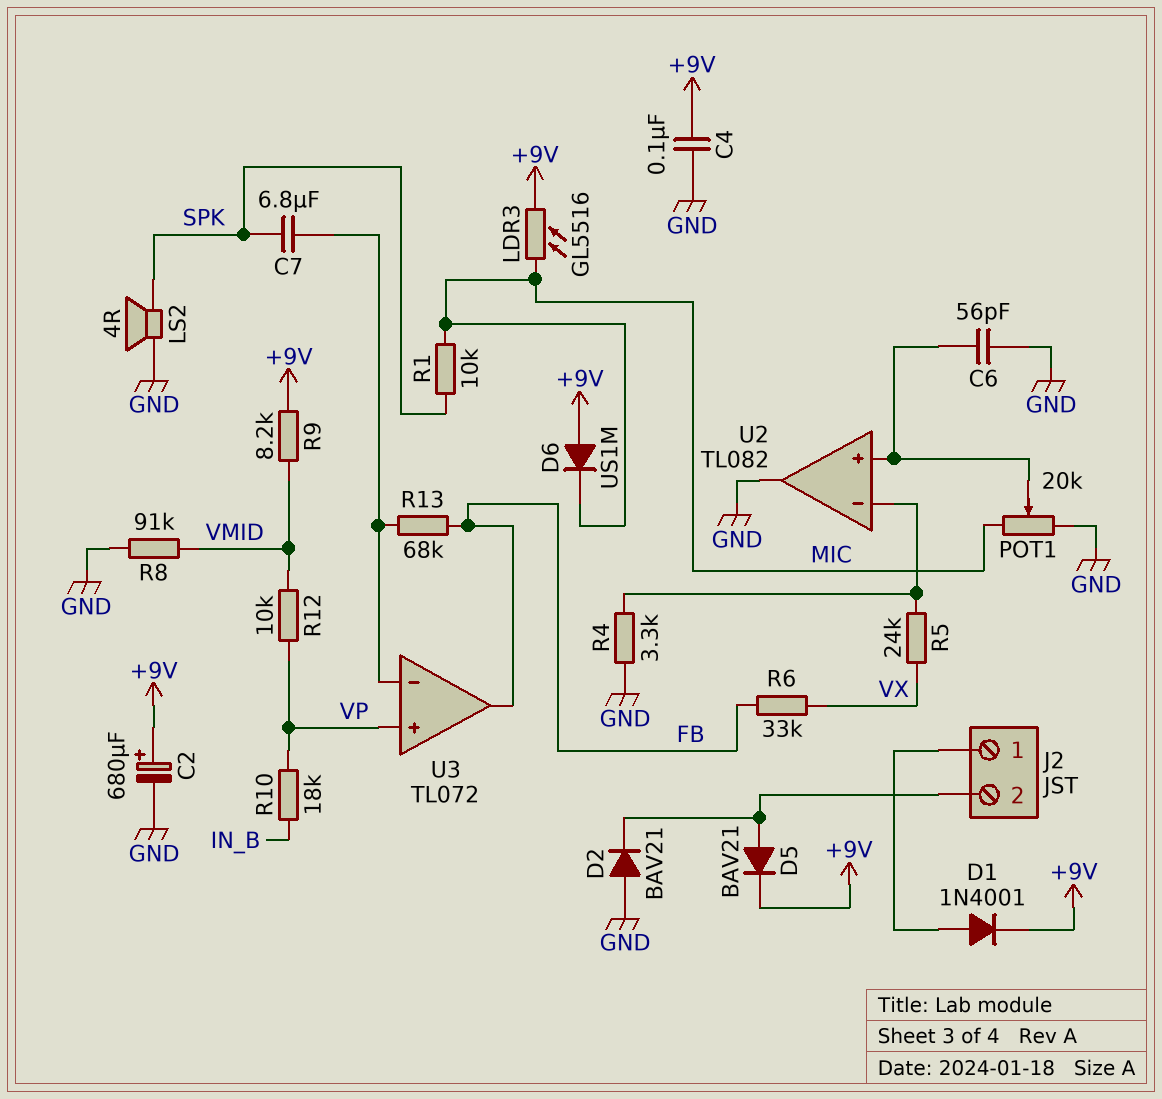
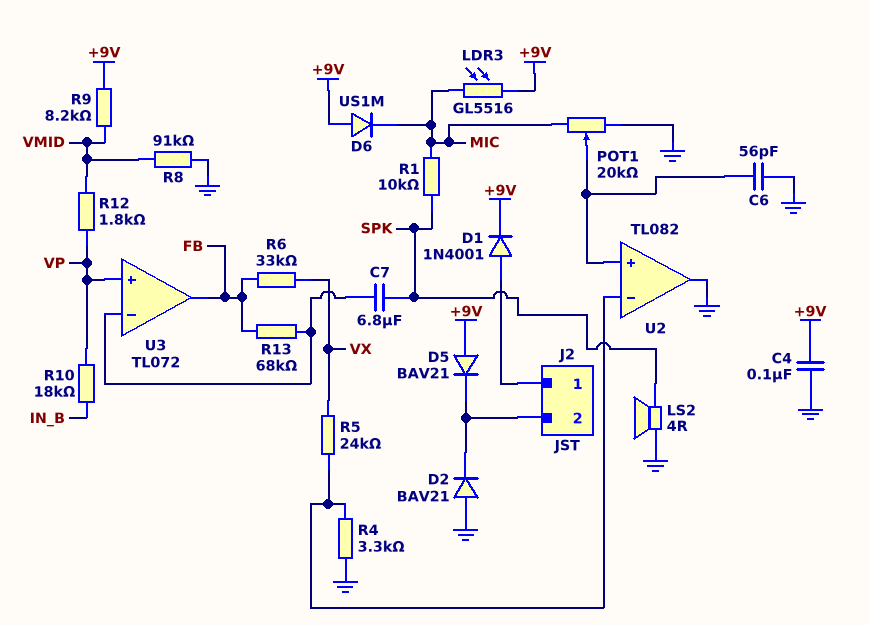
C2: 680uF (plus +9V, minus GND) -> none
D5: diode BAV21 (A J2/2, K +9V) -> diode BAV21 (A +9V, K J2/2)
R12: 10k (VMID, VP) -> 1.8k (VMID, VP)

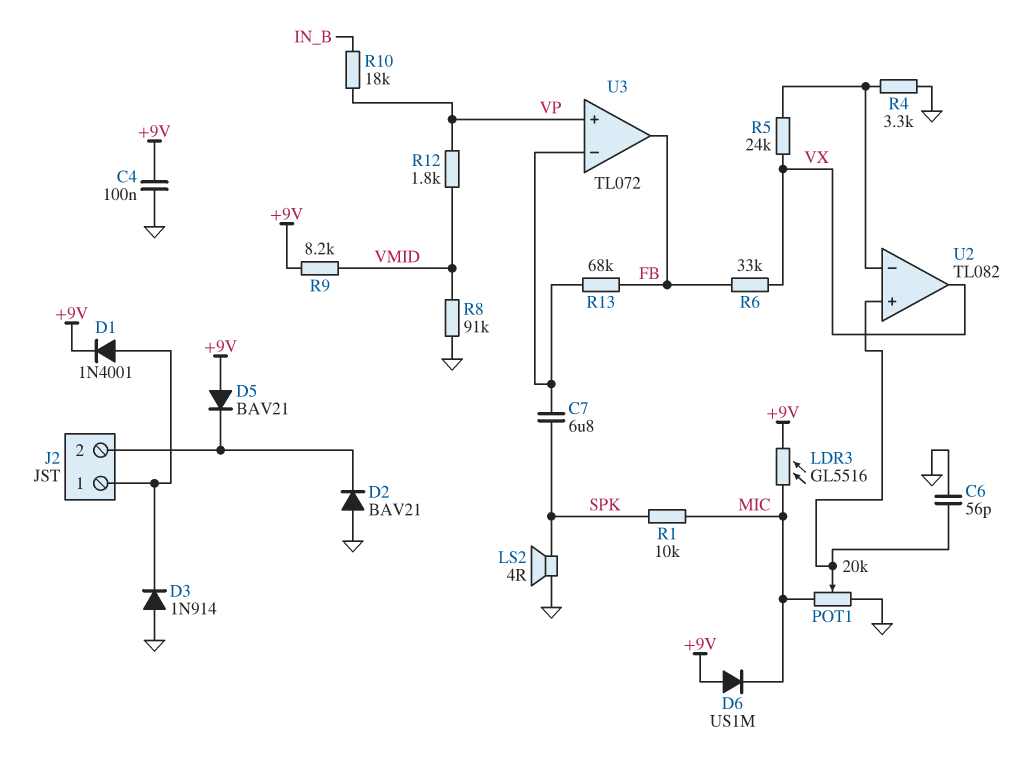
D3: none -> diode 1N914 (A GND, K J2/1)
U2 pin out: GND -> VX

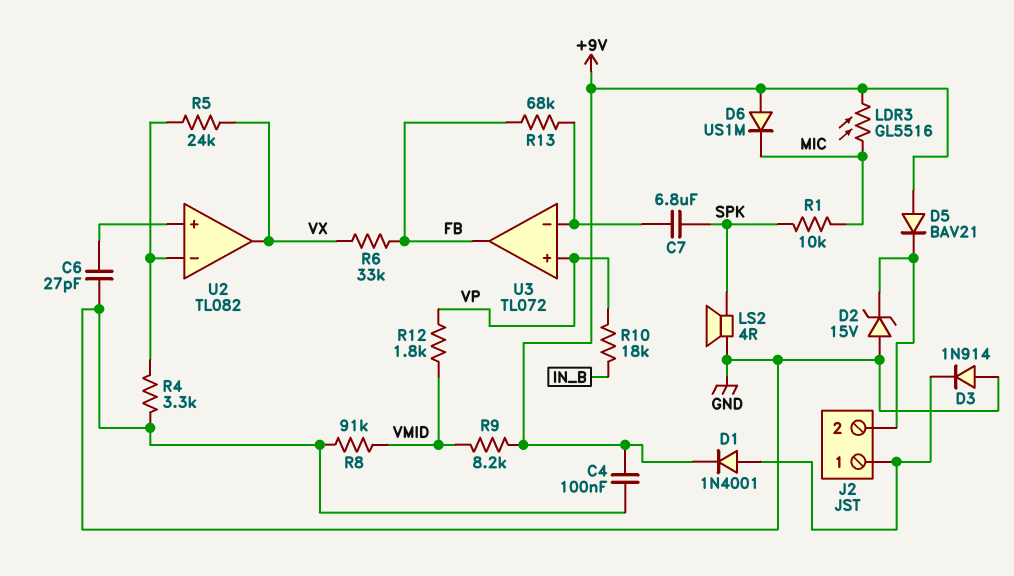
C6: 56pF (GND, U2/in+) -> 27pF (GND, U2/in+)
D2: diode BAV21 (A GND, K J2/2) -> zener 15V (A GND, K J2/2)
POT1: 20k (GND, MIC, wiper U2/in+) -> none

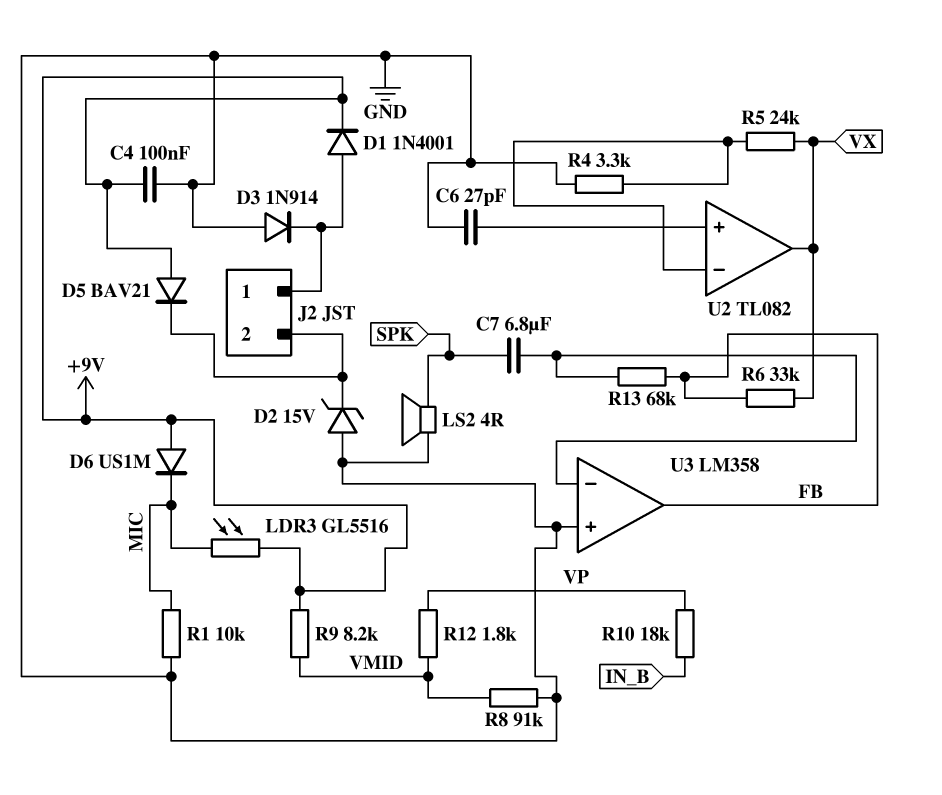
R1: 10k (MIC, SPK) -> 10k (GND, MIC)
U3: TL072 -> LM358
U3 pin in+: VP -> GND

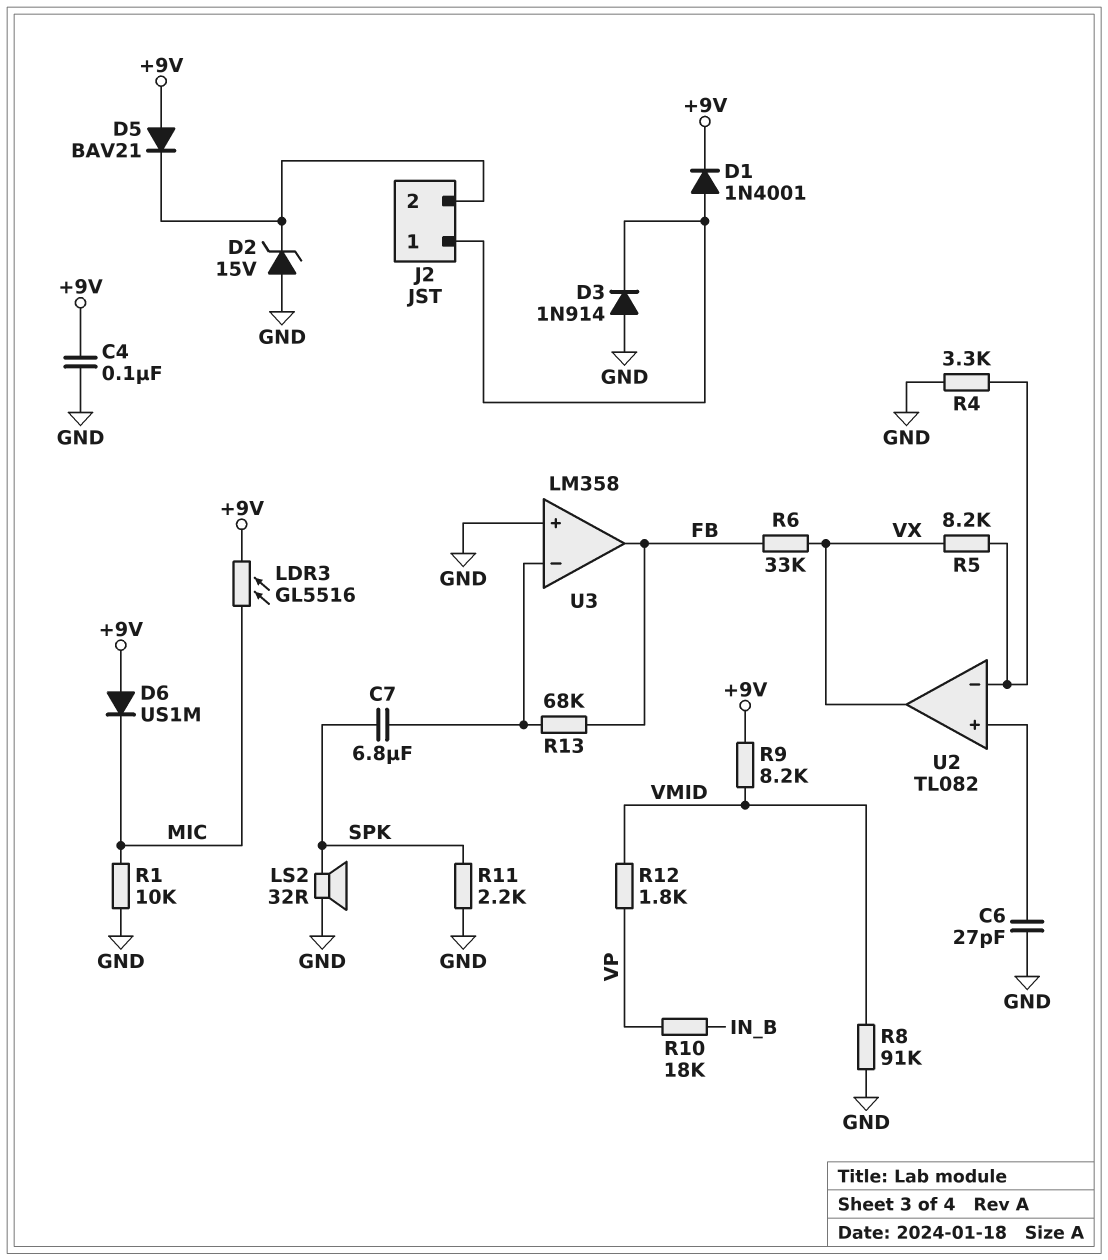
LS2: speaker 4R (GND, SPK) -> speaker 32R (GND, SPK)
R5: 24k (U2/in-, VX) -> 8.2k (U2/in-, VX)
R11: none -> 2.2k (GND, SPK)

